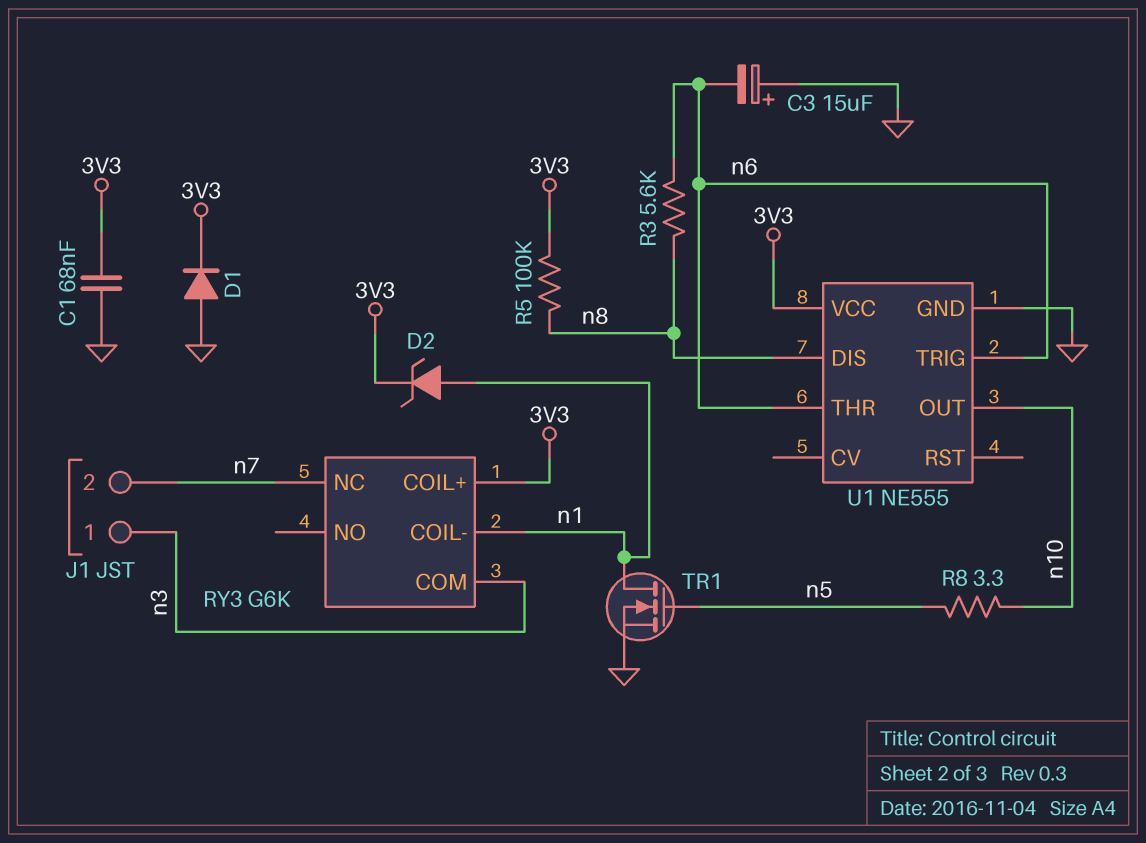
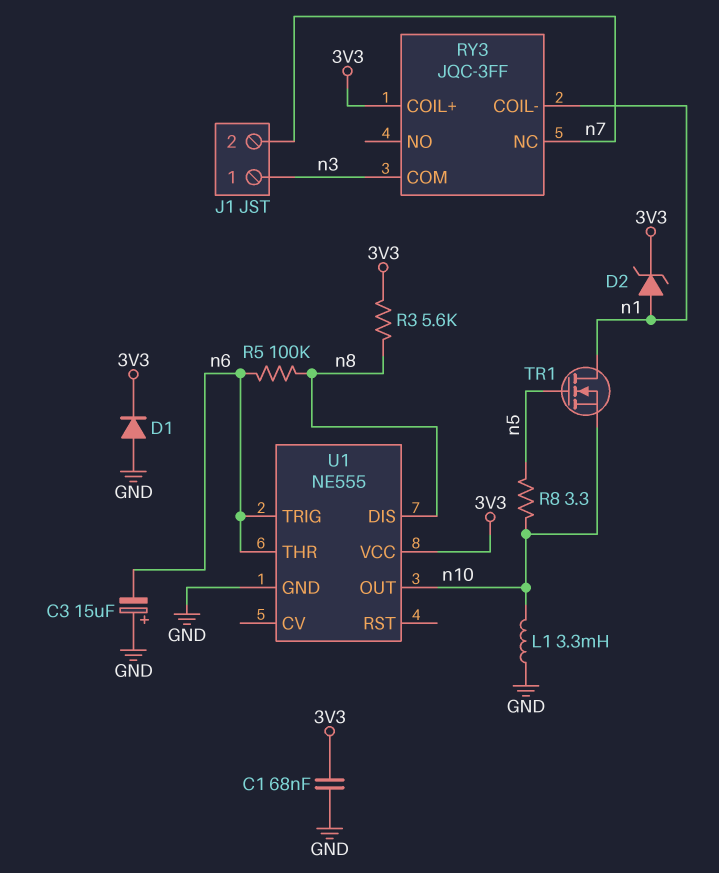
L1: none -> 3.3mH (GND, n10)
R3: 5.6k (n6, n8) -> 5.6k (3V3, n8)
R5: 100k (3V3, n8) -> 100k (n6, n8)
RY3: G6K -> JQC-3FF
TR1: NMOS (G n5, D n1, S GND) -> NMOS (G n5, D n1, S n10)

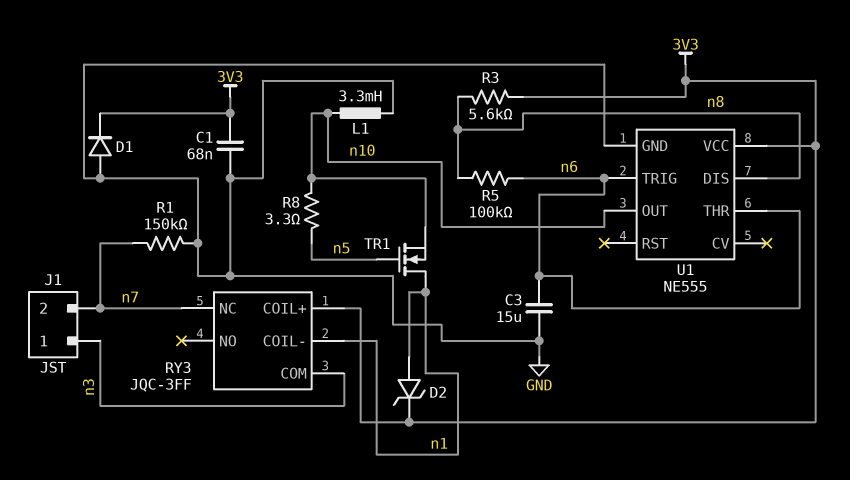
C3: 15uF (plus GND, minus n6) -> 15uF (GND, n6)
R1: none -> 150k (GND, n7)

